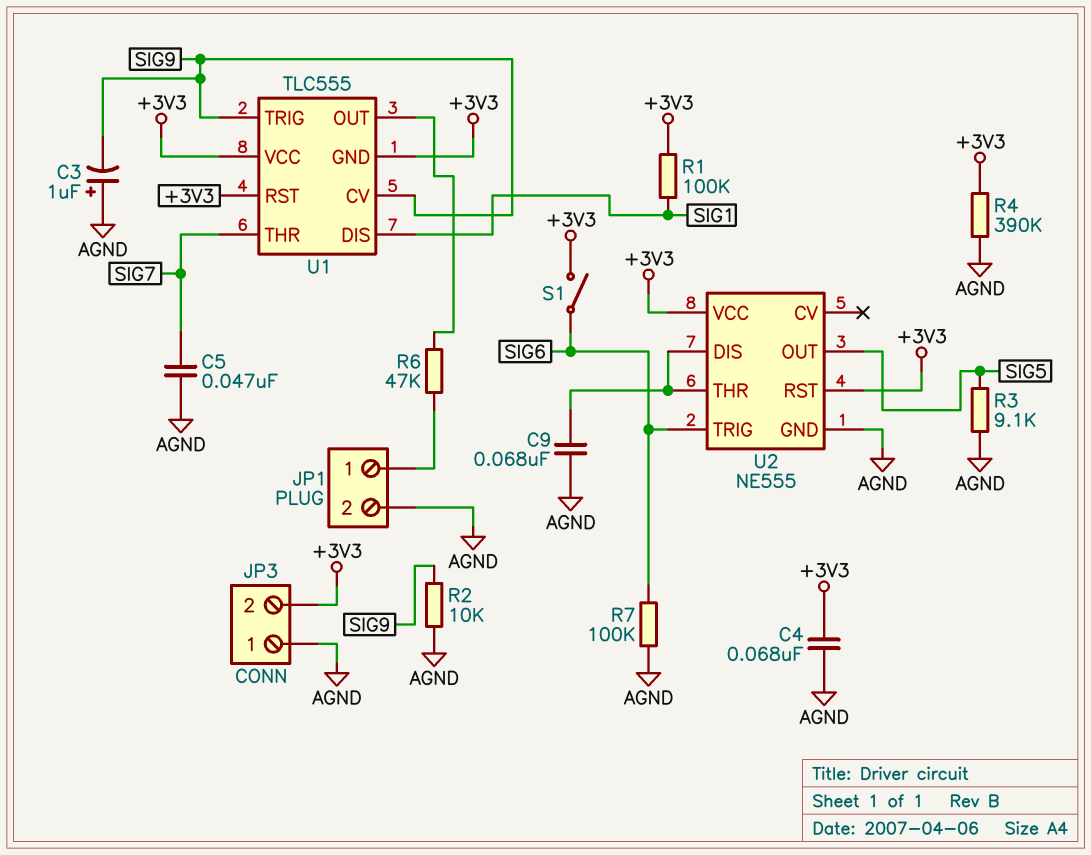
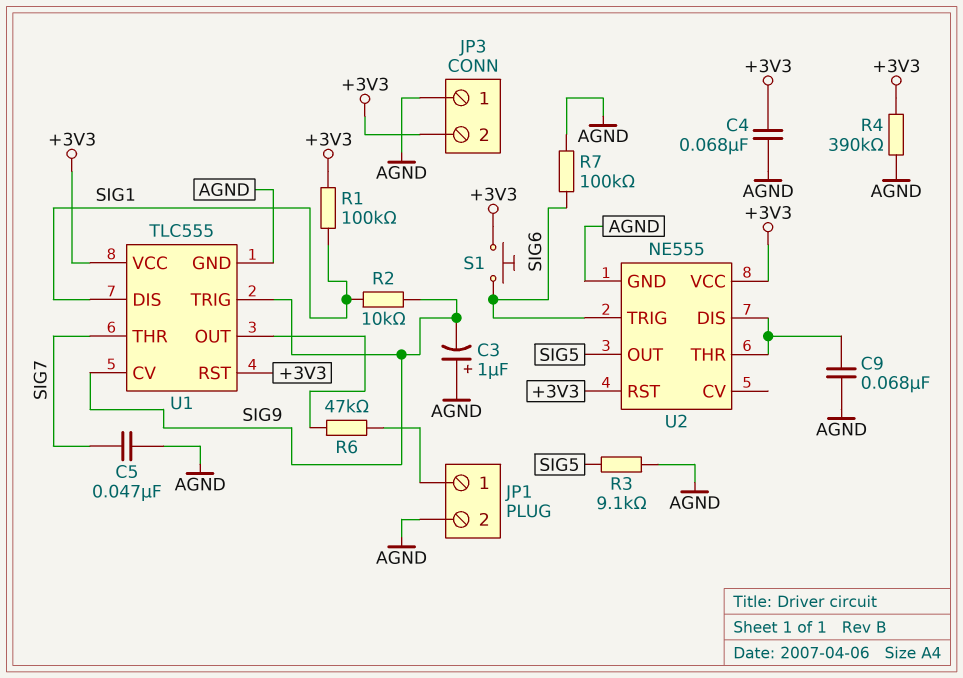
R2: 10k (AGND, SIG9) -> 10k (SIG1, SIG9)
S1: switch (+3V3, SIG6) -> button (+3V3, SIG6)
U1 pin GND: +3V3 -> AGND

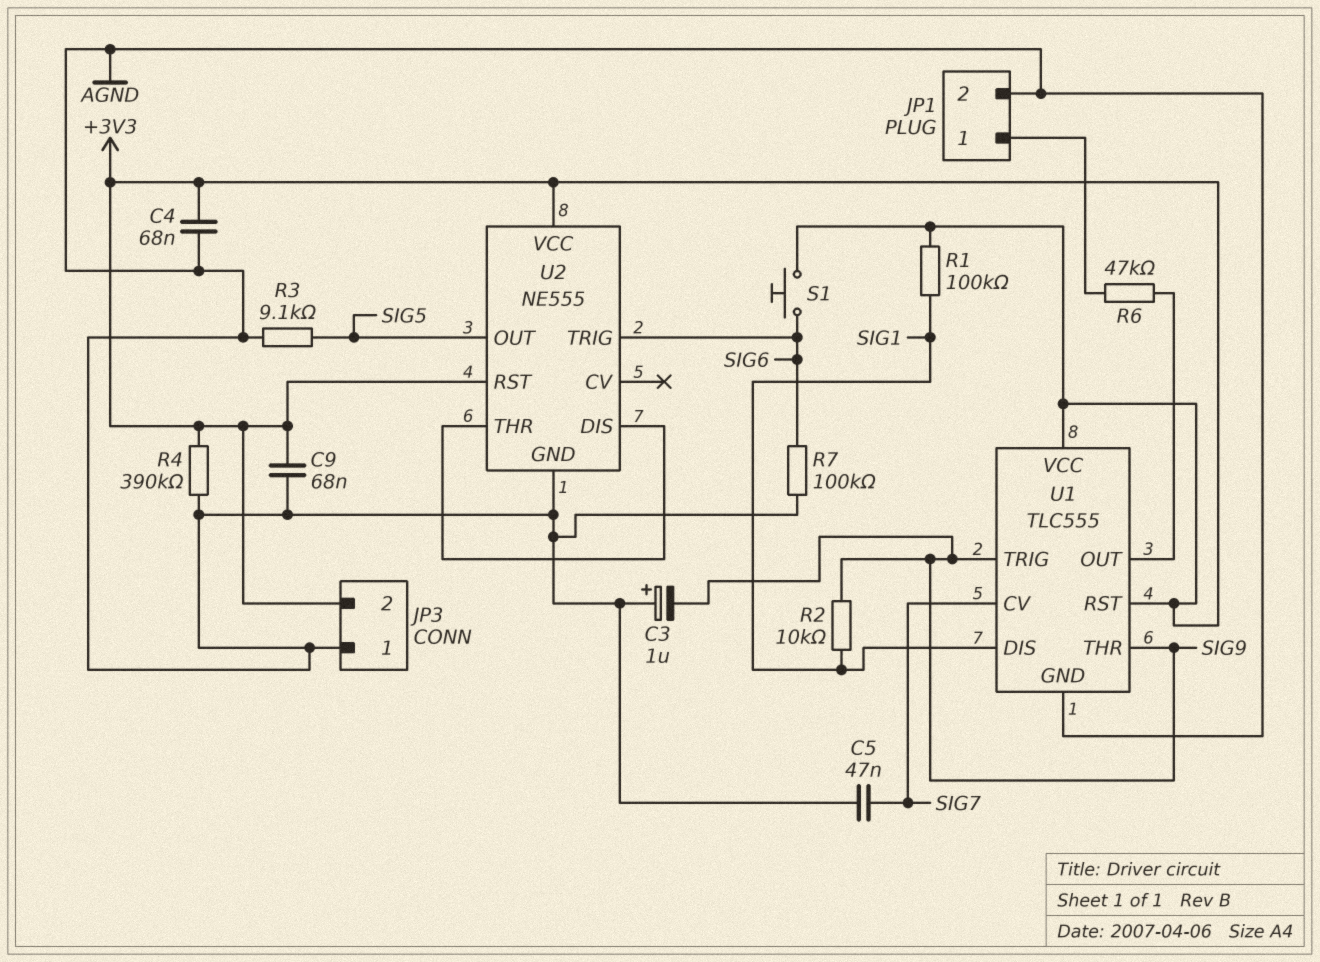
C9: 68nF (AGND, U2/DIS) -> 68nF (+3V3, AGND)
U1 pin CV: SIG9 -> SIG7
U1 pin THR: SIG7 -> SIG9

